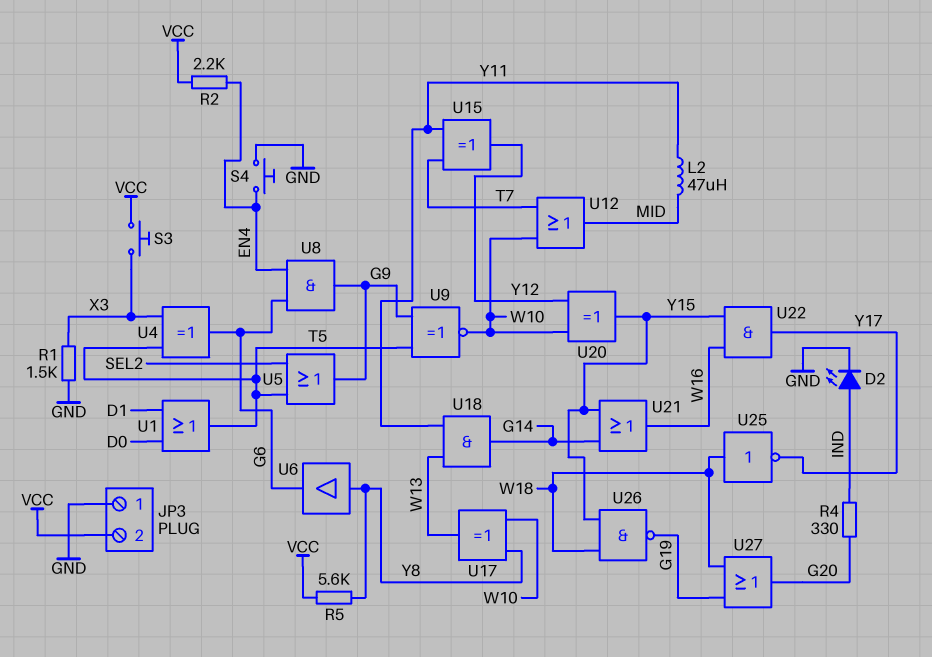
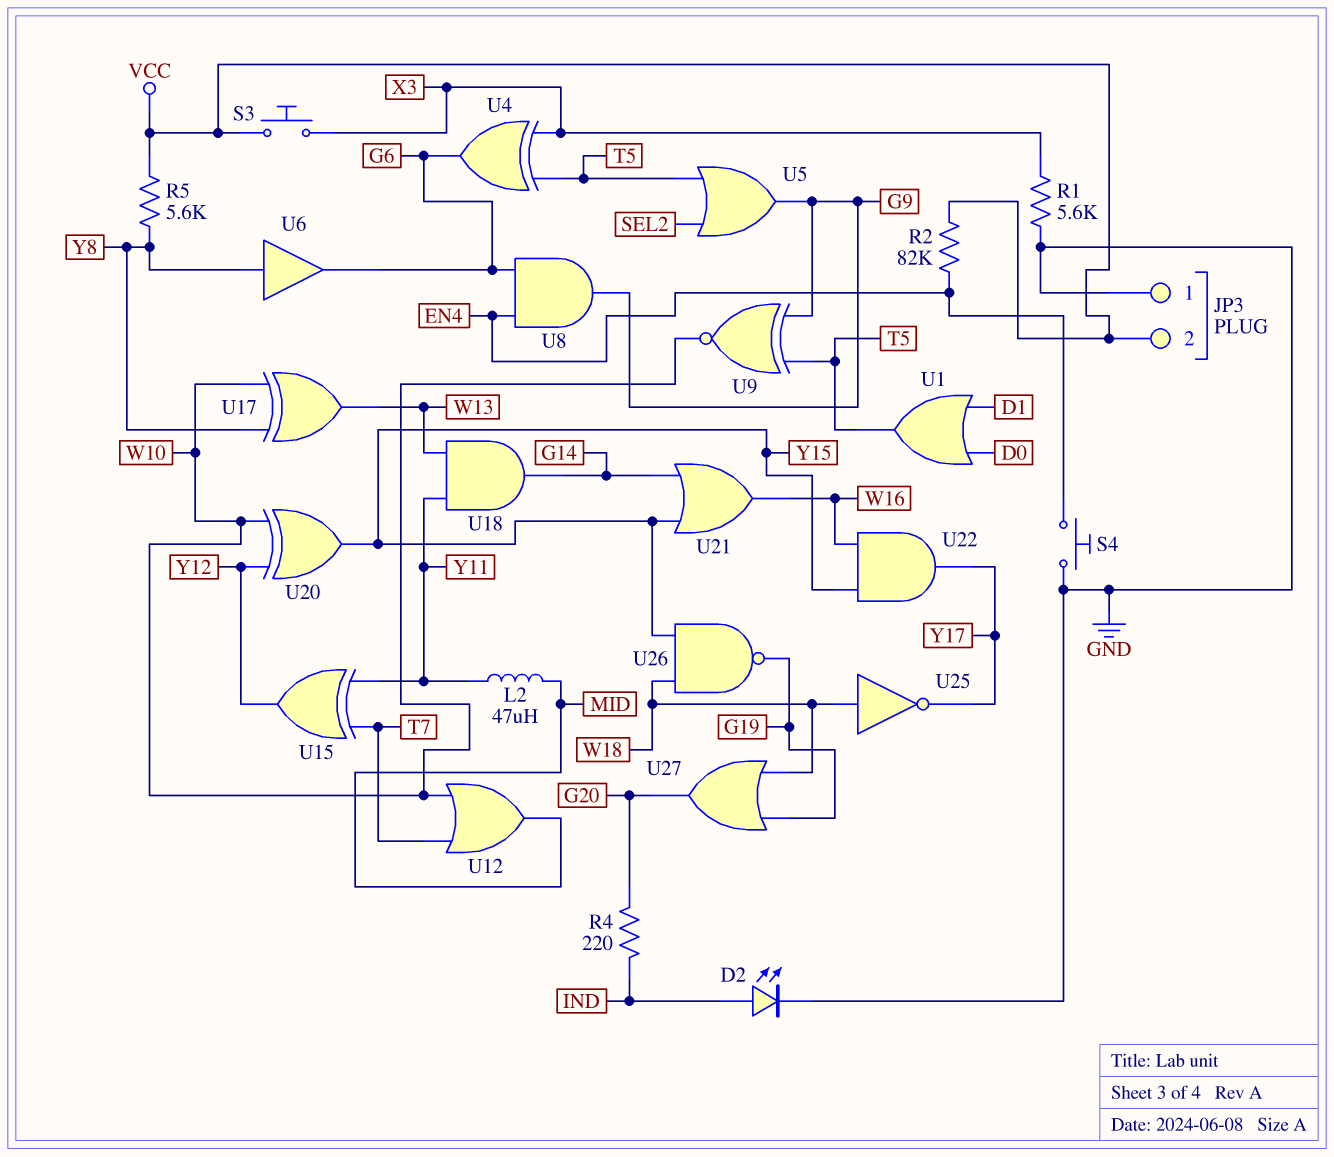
R1: 1.5k (GND, X3) -> 5.6k (GND, X3)
R2: 2.2k (EN4, VCC) -> 82k (EN4, VCC)
R4: 330 (G20, IND) -> 220 (G20, IND)

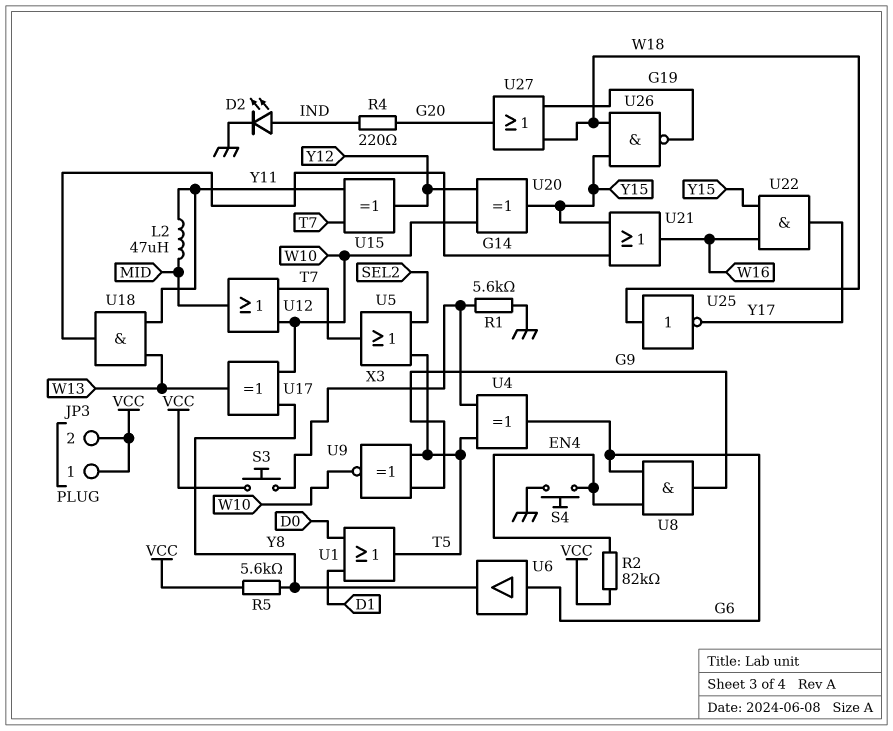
JP3 pin 1: GND -> VCC
U5: OR (in SEL2, in T5, out G9) -> OR (in SEL2, in T5, out T7)
U6: buffer (in Y8, out G6) -> buffer (in G6, out Y8)

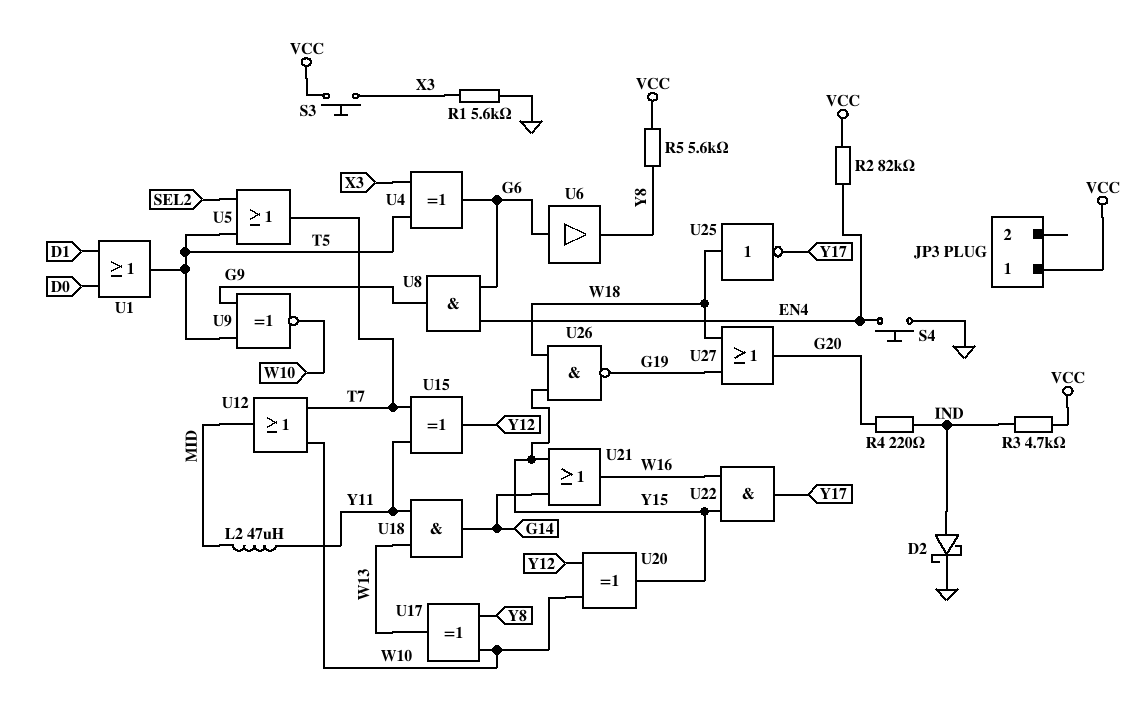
D2: LED (A IND, K GND) -> schottky (A IND, K GND)
JP3 pin 2: VCC -> none
R3: none -> 4.7k (IND, VCC)

